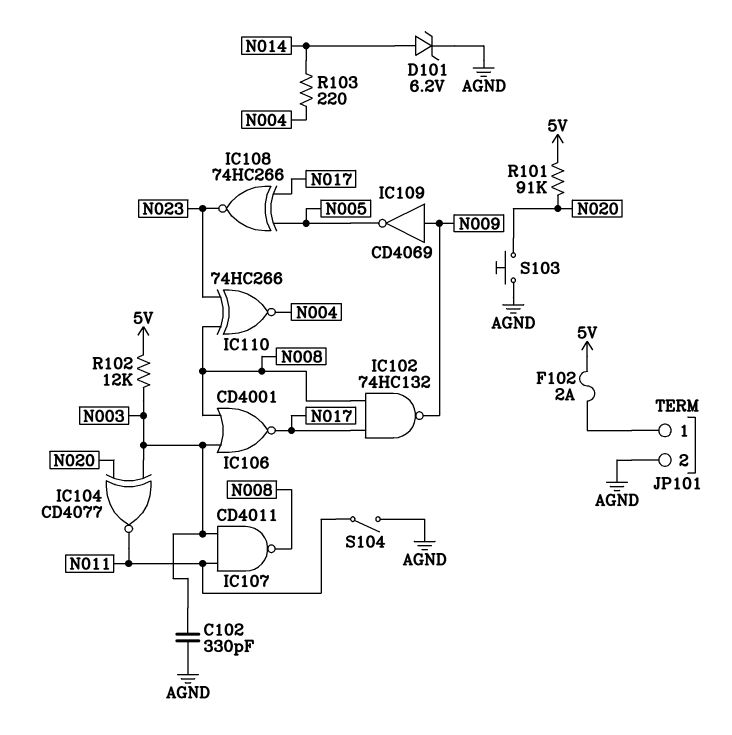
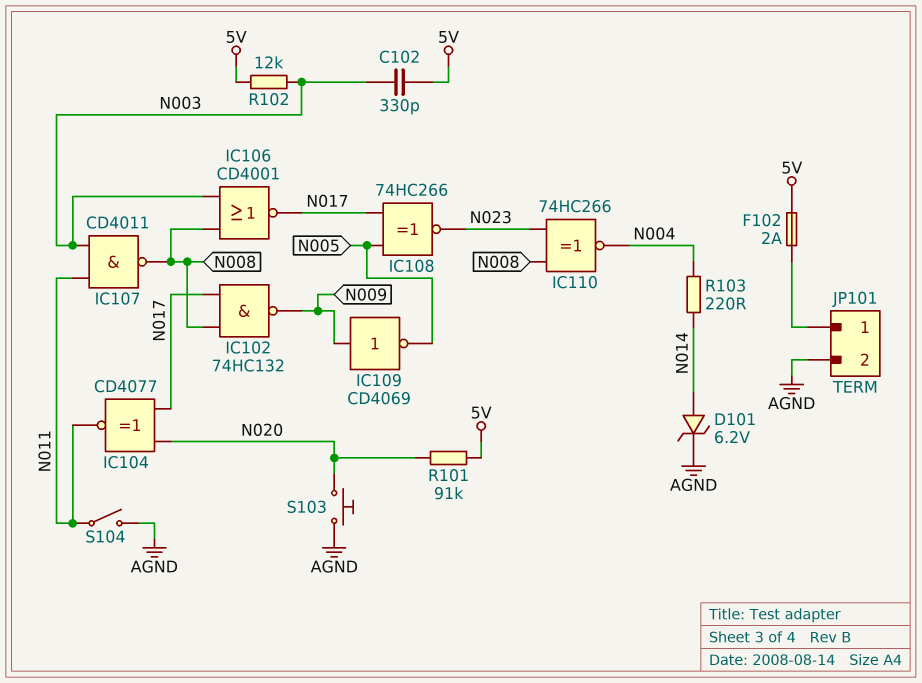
C102: 330pF (AGND, N003) -> 330pF (5V, N003)
IC104: XNOR CD4077 (in N003, in N020, out N011) -> XNOR CD4077 (in N017, in N020, out N011)

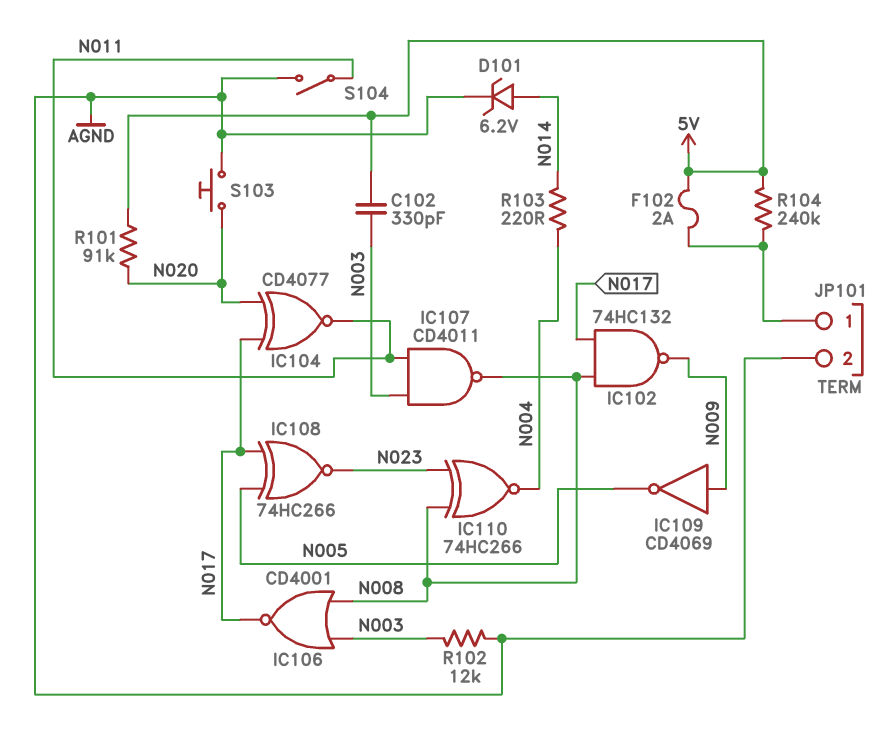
R102: 12k (5V, N003) -> 12k (AGND, N003)
R104: none -> 240k (5V, JP101/1)

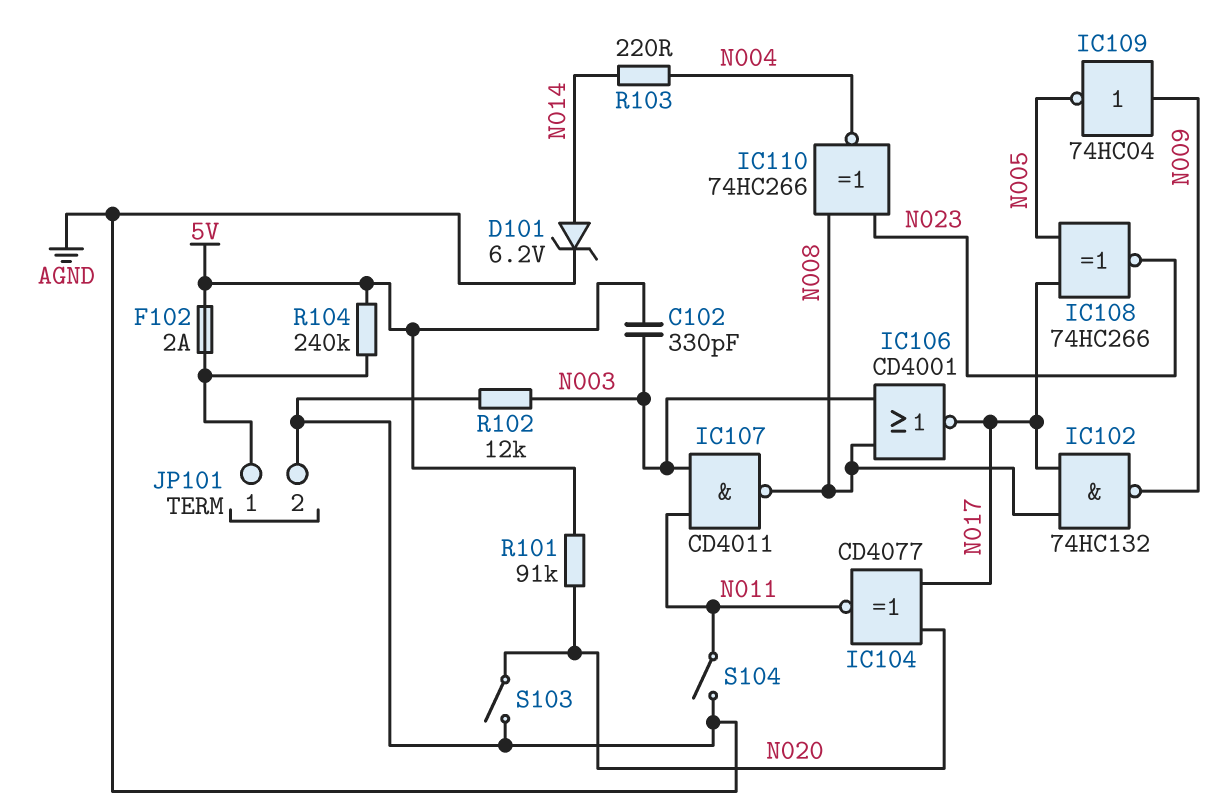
IC109: NOT CD4069 (in N009, out N005) -> NOT 74HC04 (in N009, out N005)
S103: button (AGND, N020) -> switch (AGND, N020)

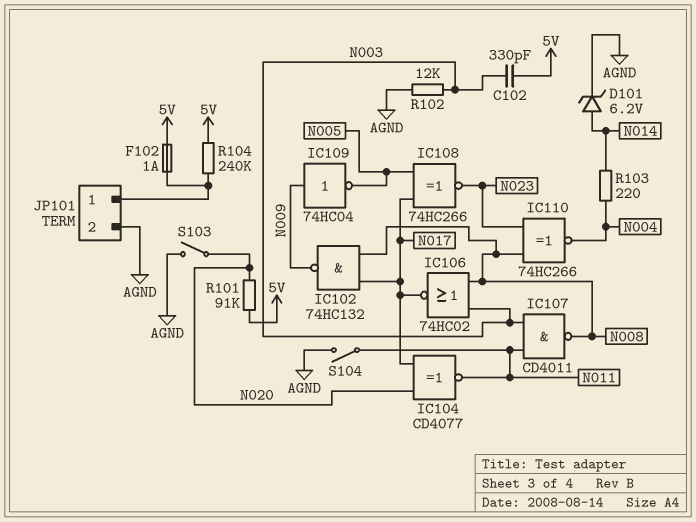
F102: 2A (5V, JP101/1) -> 1A (5V, JP101/1)
IC106: NOR CD4001 (in N003, in N008, out N017) -> NOR 74HC02 (in N003, in N008, out N017)

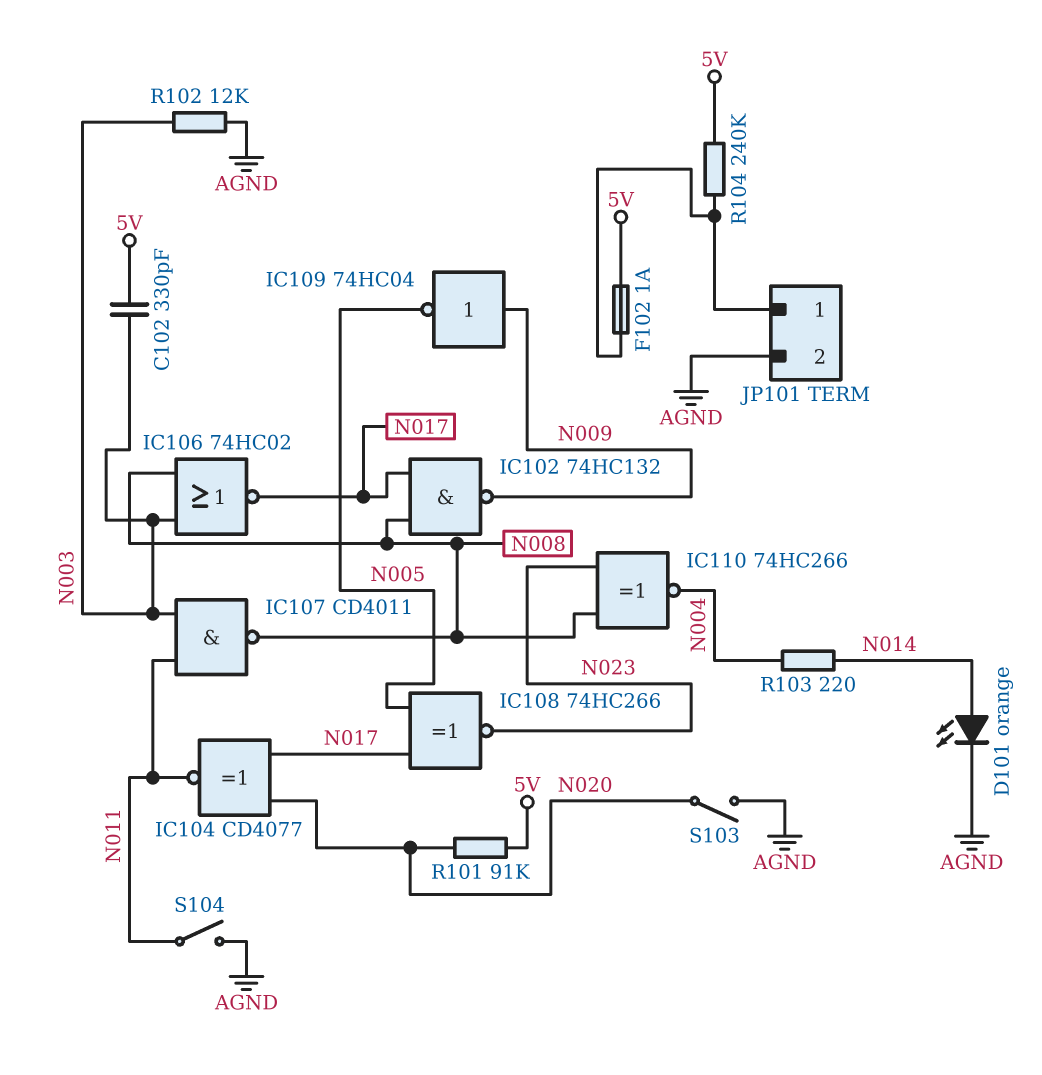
D101: zener 6.2V (A N014, K AGND) -> LED orange (A N014, K AGND)

